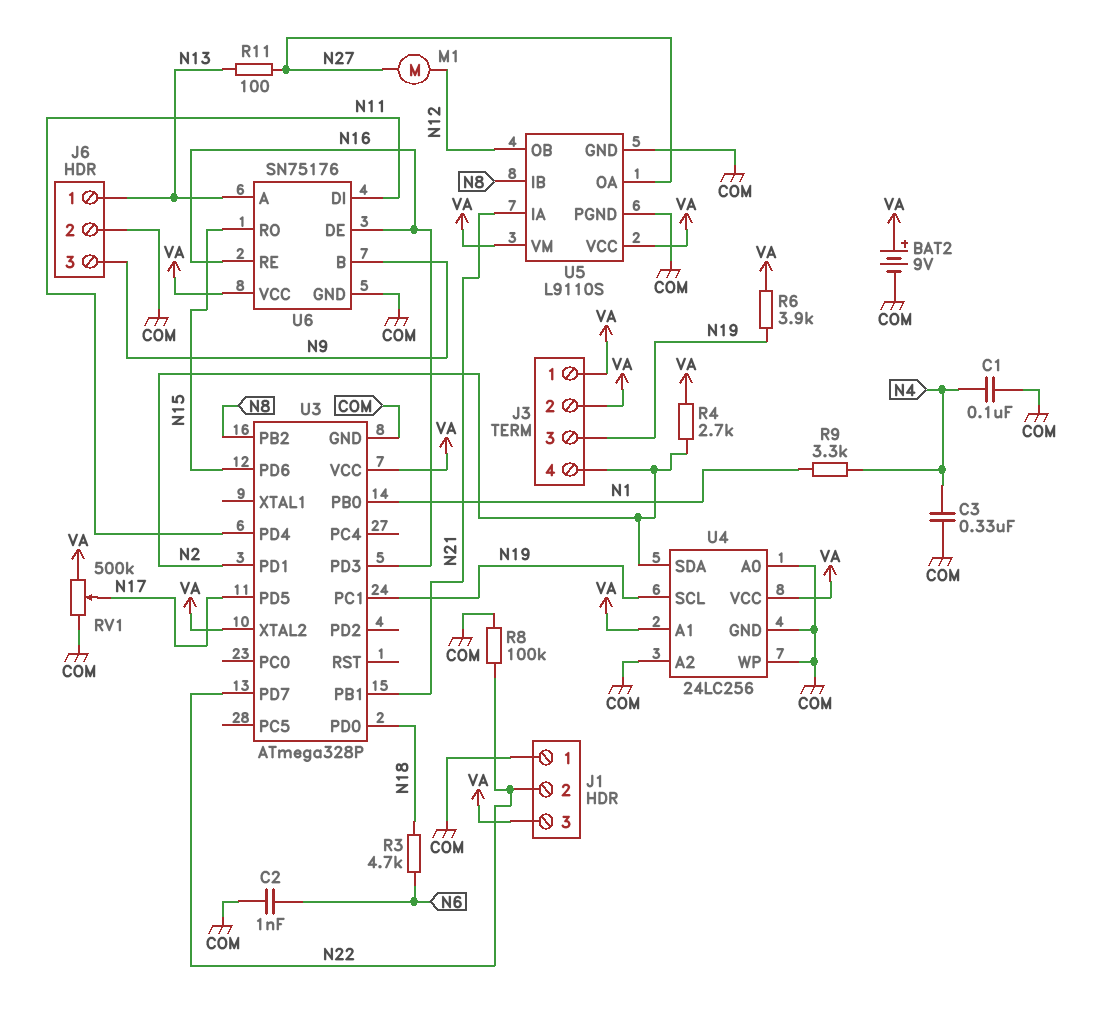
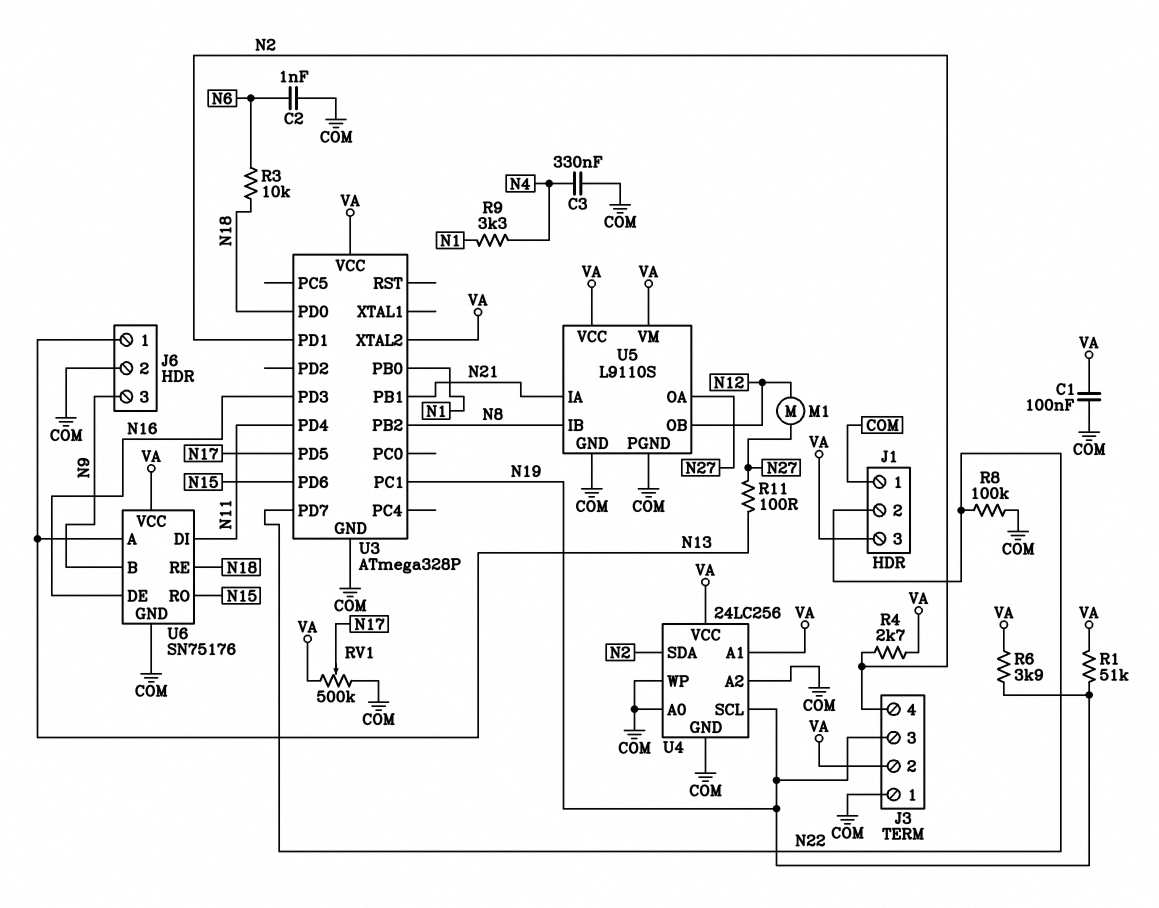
BAT2: 9V (plus VA, minus COM) -> none
C1: 100nF (COM, N4) -> 100nF (COM, VA)
J3 pin 1: VA -> COM
R1: none -> 51k (N19, VA)
R3: 4.7k (N6, N18) -> 10k (N6, N18)
U6 pin RE: N16 -> N18

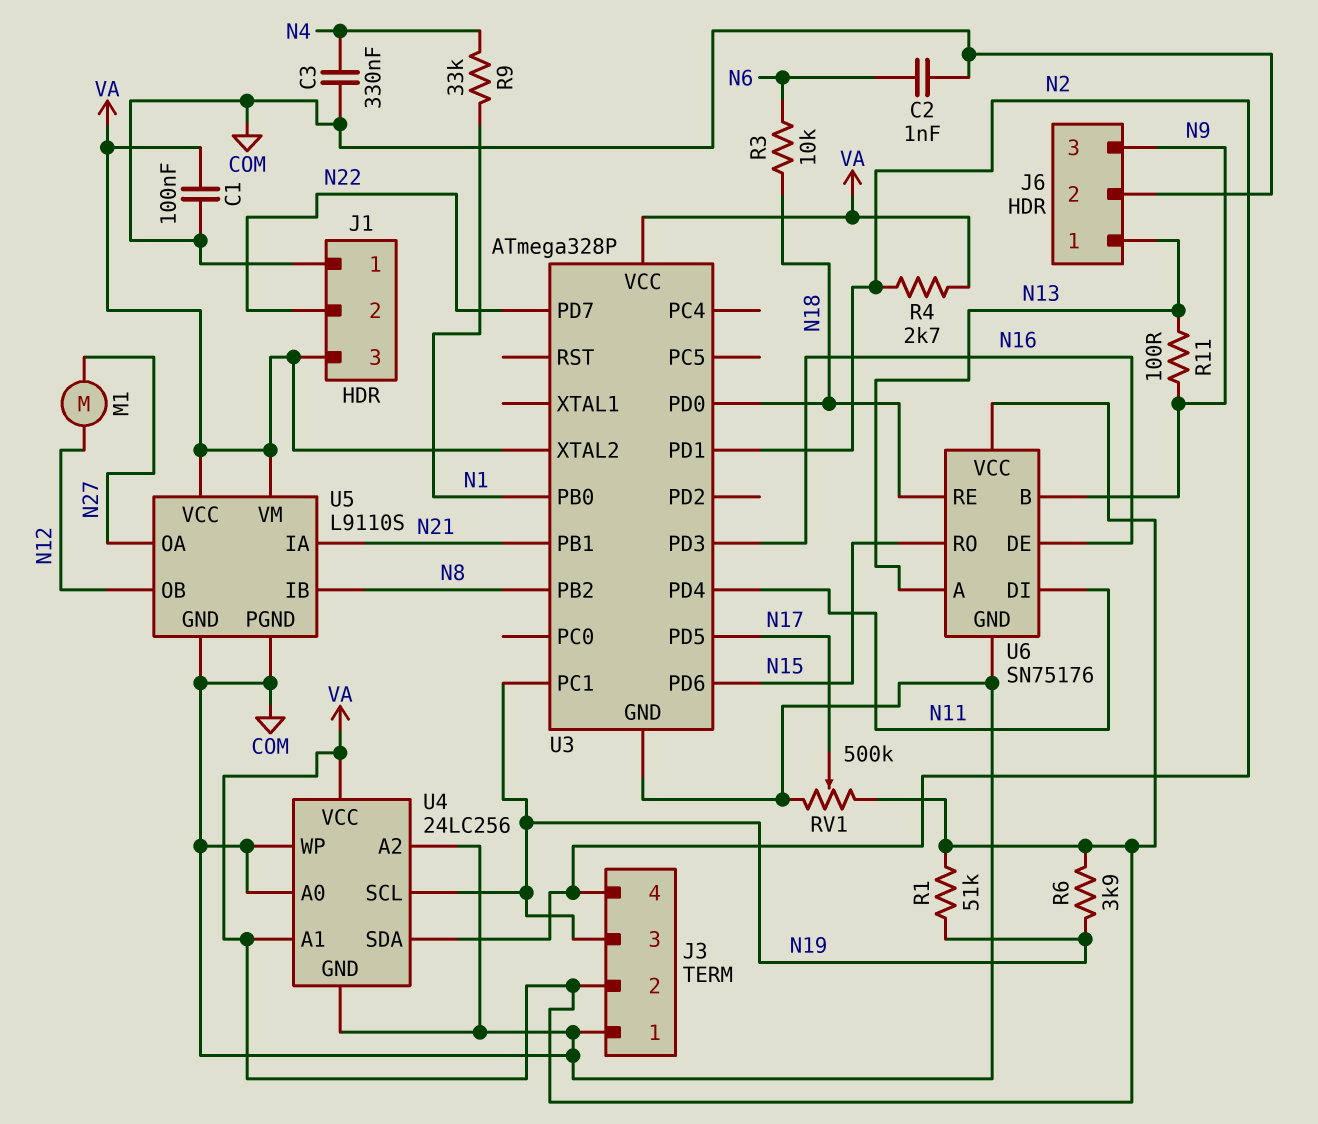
R8: 100k (COM, N22) -> none
R9: 3.3k (N1, N4) -> 33k (N1, N4)
R11: 100 (N13, N27) -> 100 (N9, N13)

